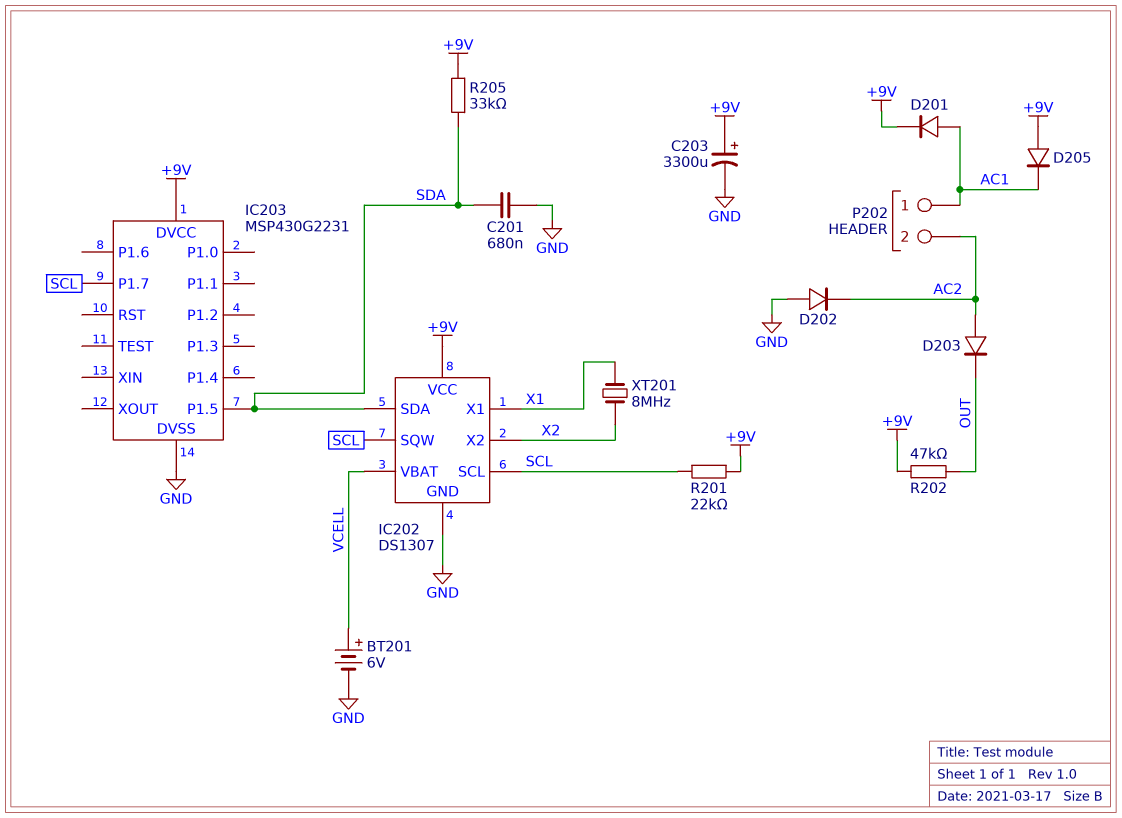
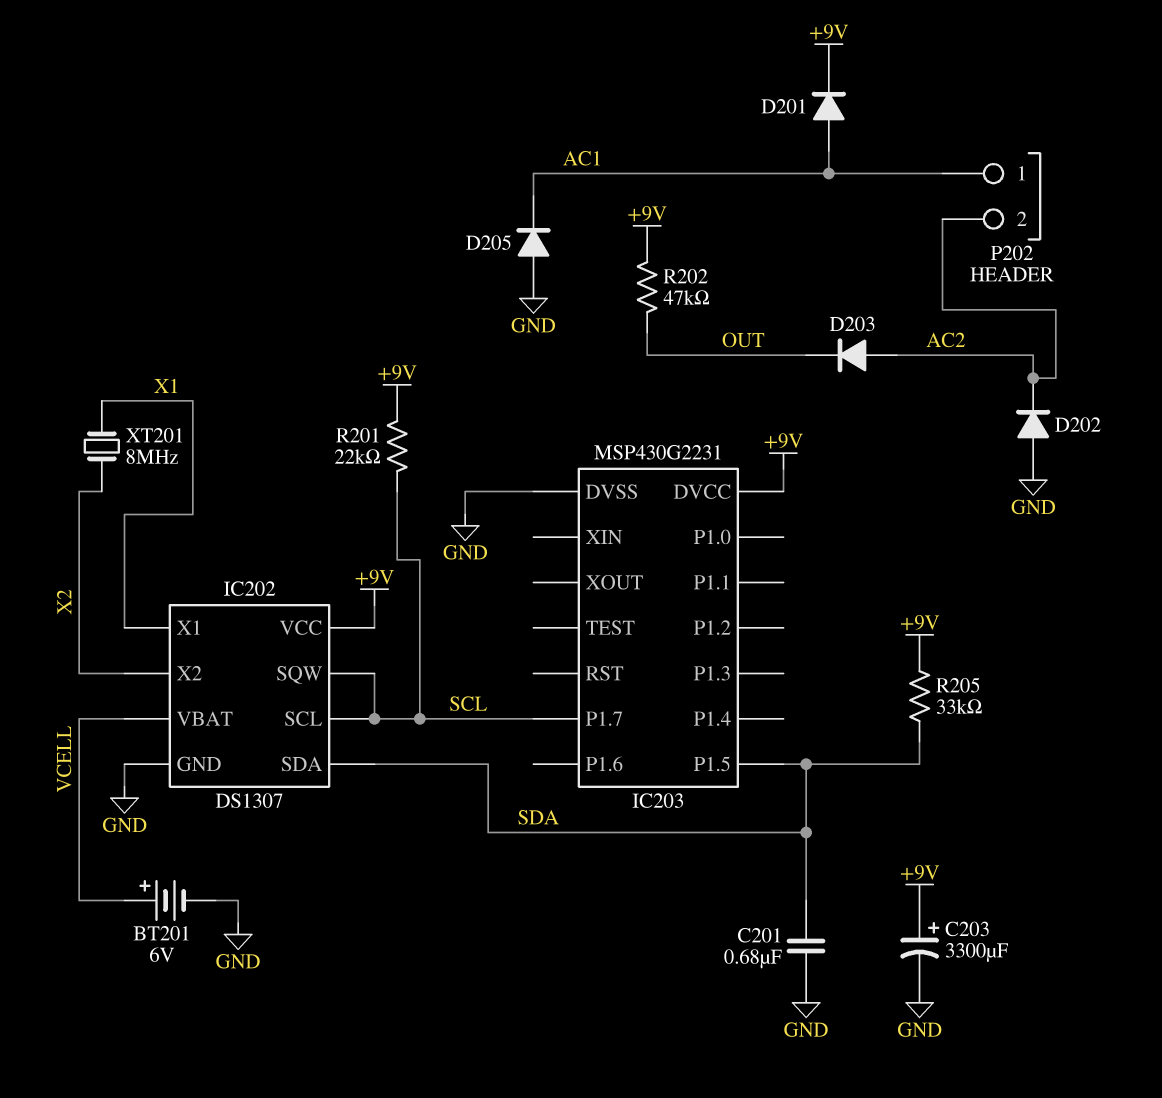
D205: diode (A +9V, K AC1) -> diode (A GND, K AC1)

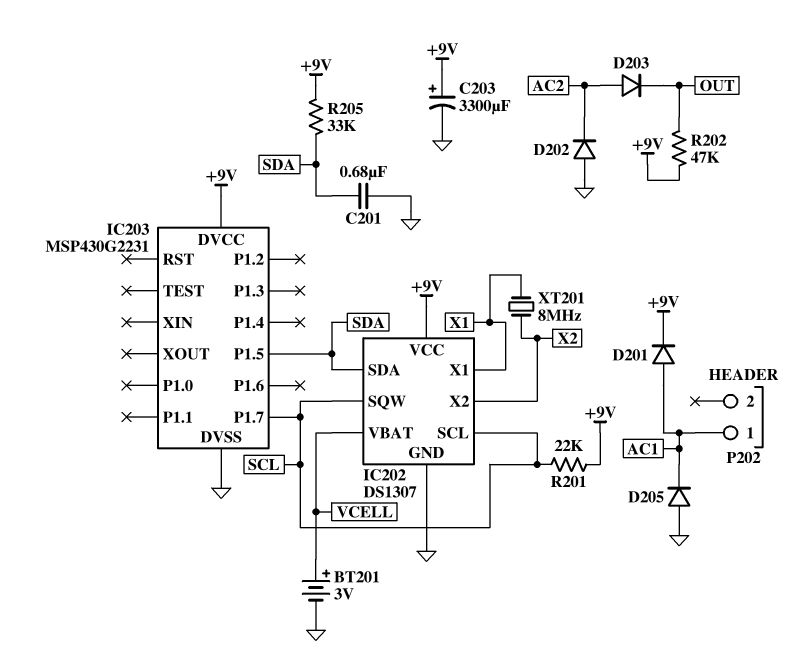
BT201: 6V (plus VCELL, minus GND) -> 3V (plus VCELL, minus GND)
P202 pin 2: AC2 -> none

